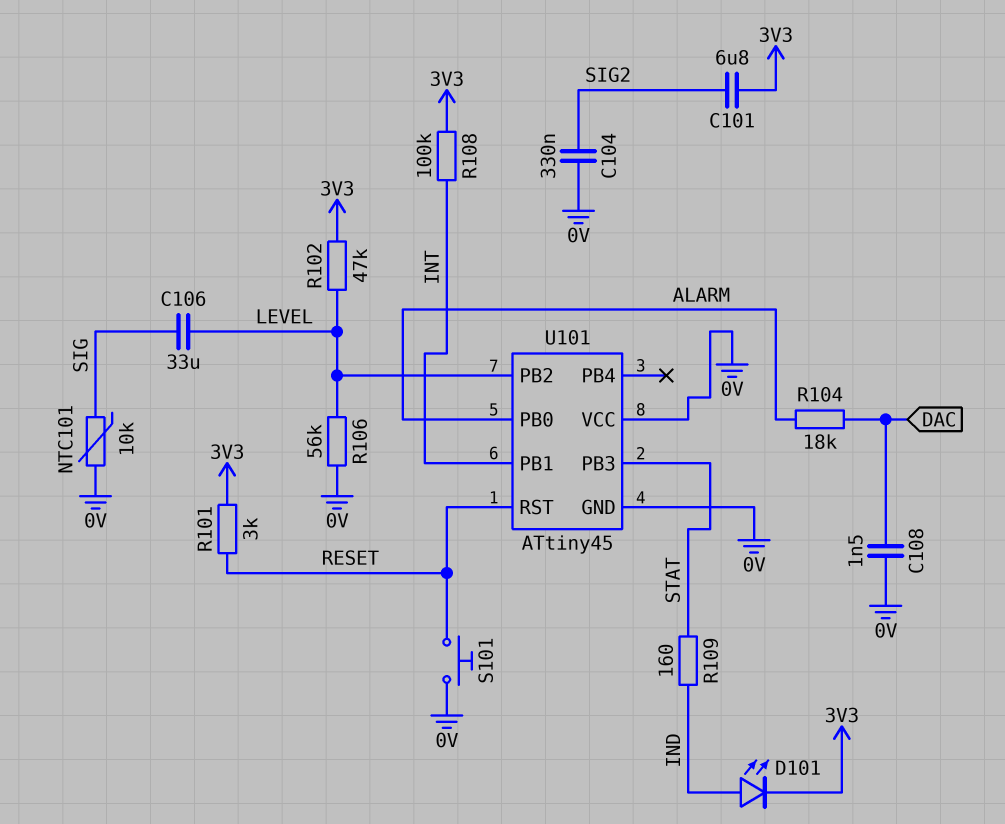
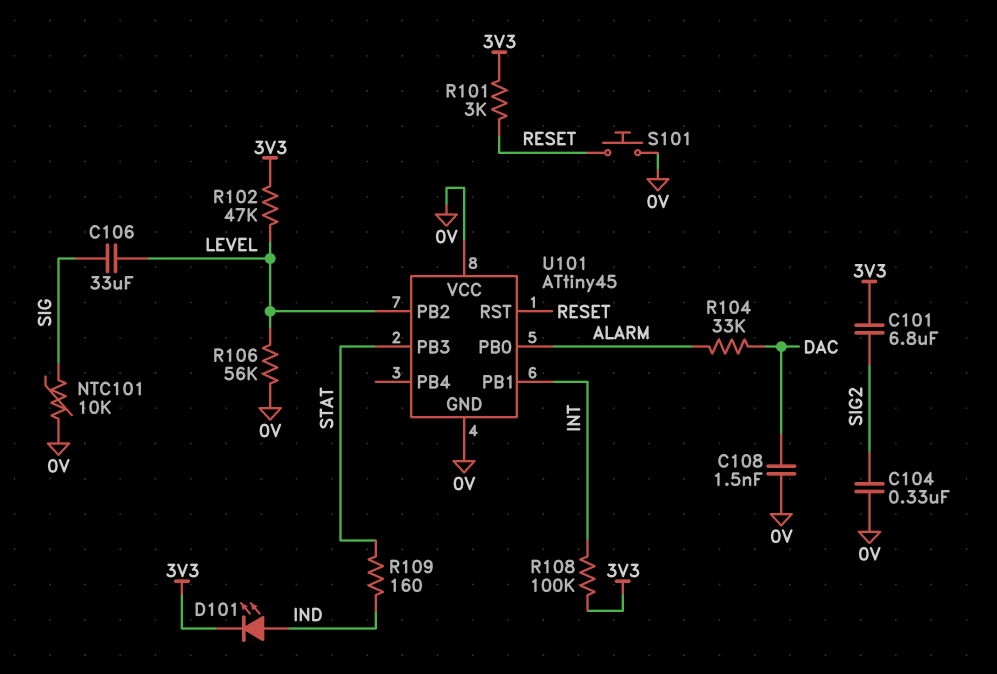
R104: 18k (ALARM, DAC) -> 33k (ALARM, DAC)

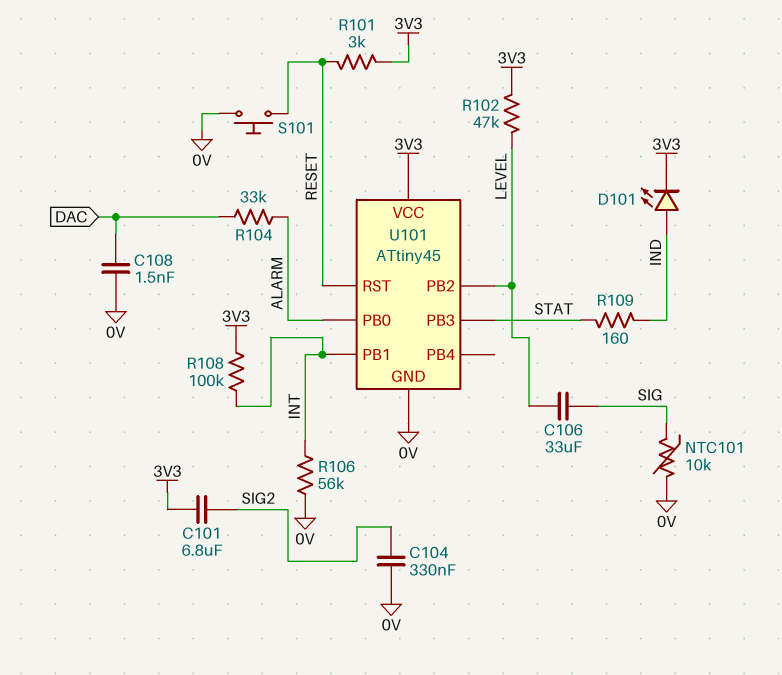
R106: 56k (0V, LEVEL) -> 56k (0V, INT)
U101 pin VCC: 0V -> 3V3

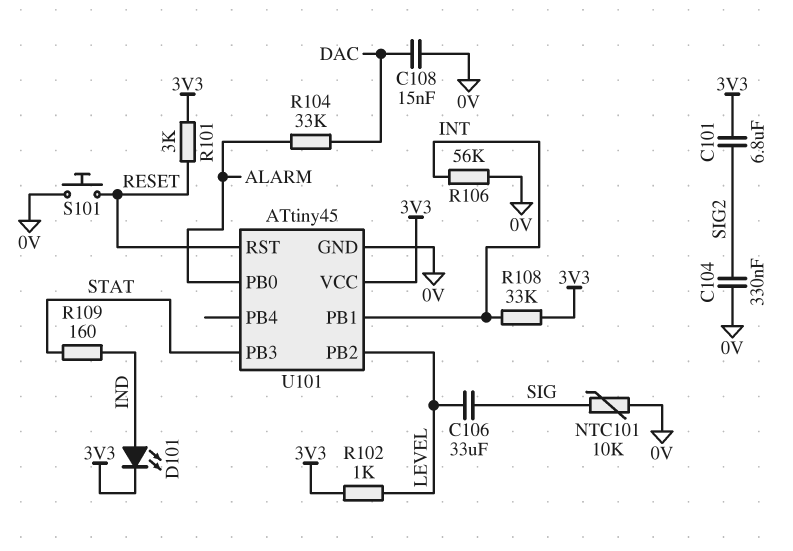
C108: 1.5nF (0V, DAC) -> 15nF (0V, DAC)
R102: 47k (3V3, LEVEL) -> 1k (3V3, LEVEL)
R108: 100k (3V3, INT) -> 33k (3V3, INT)

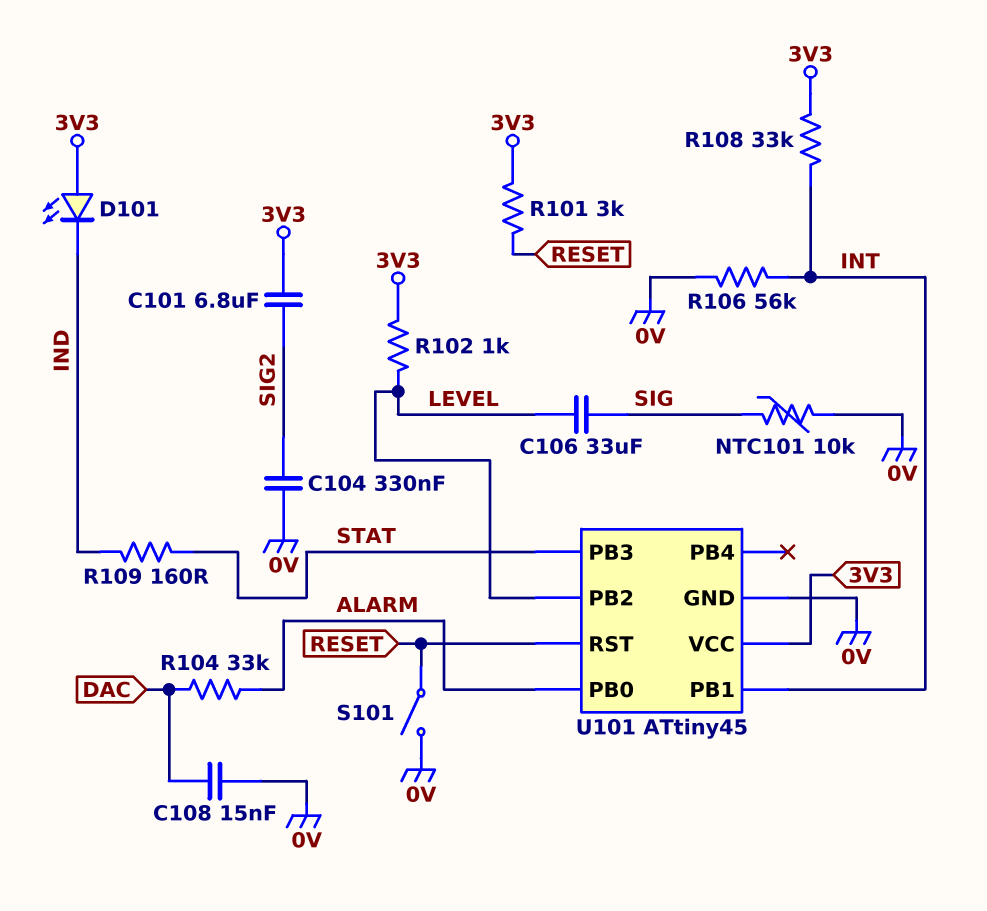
D101: LED (A IND, K 3V3) -> LED (A 3V3, K IND)
S101: button (0V, RESET) -> switch (0V, RESET)

